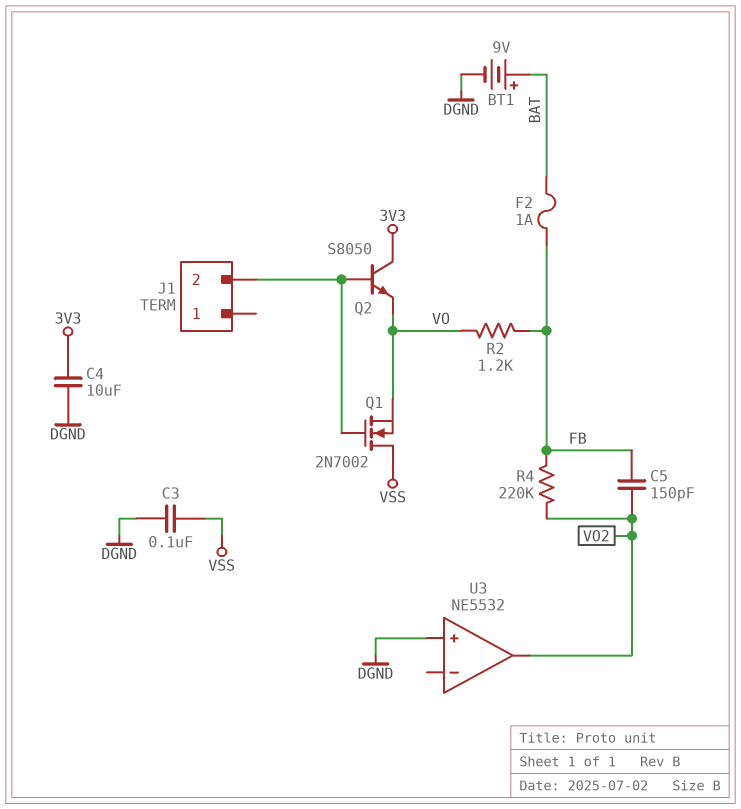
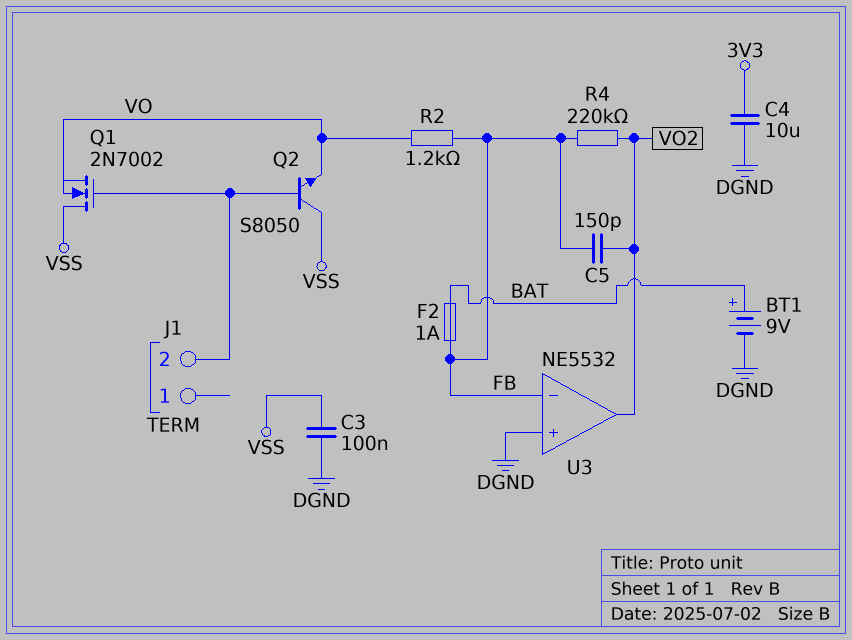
Q2: NPN S8050 (B J1/2, C 3V3, E VO) -> NPN S8050 (B J1/2, C VSS, E VO)
U3 pin in-: none -> FB

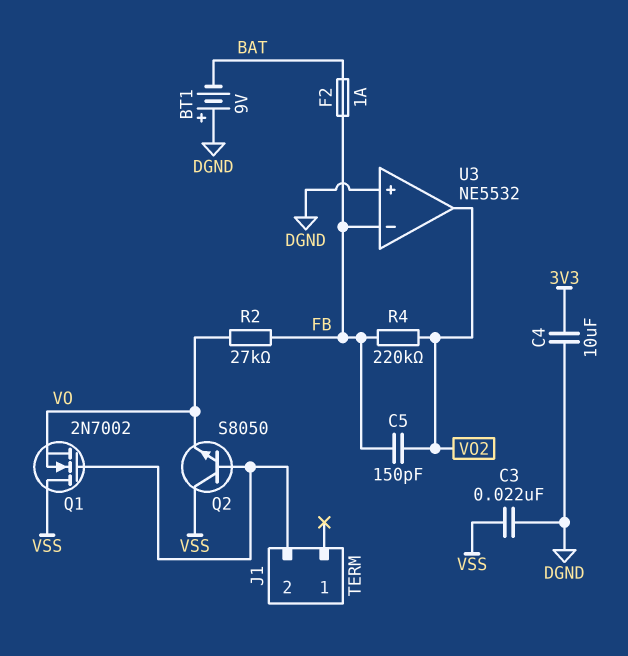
BT1: 9V (plus BAT, minus DGND) -> 9V (plus DGND, minus BAT)
C3: 100nF (DGND, VSS) -> 22nF (DGND, VSS)
R2: 1.2k (FB, VO) -> 27k (FB, VO)

